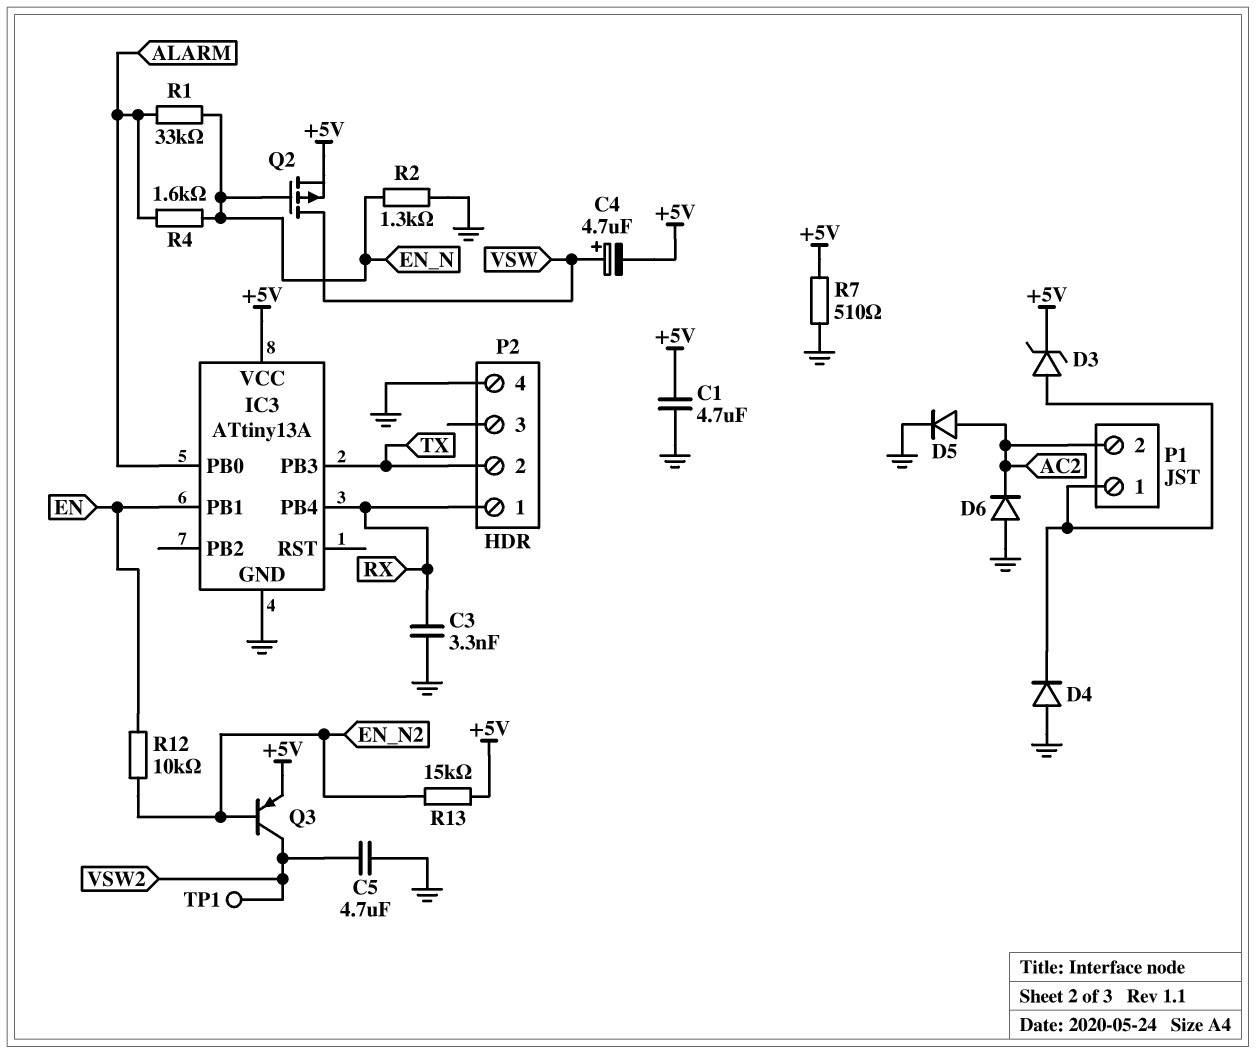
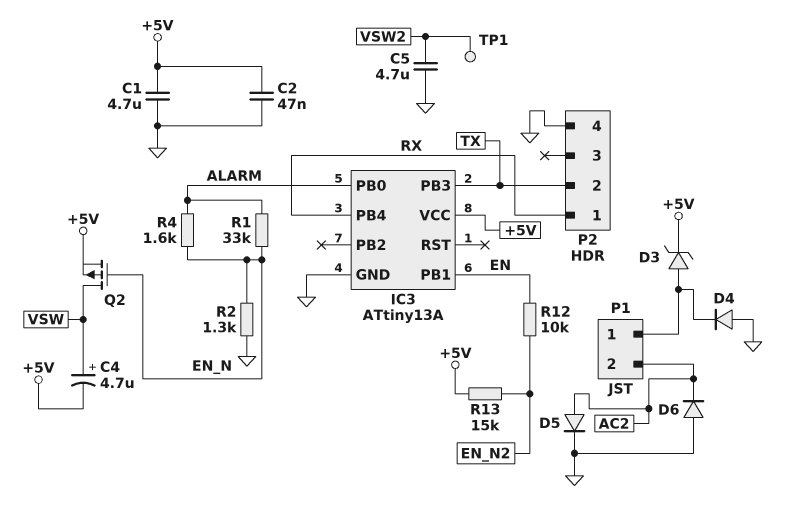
C2: none -> 47nF (+5V, GND)
C3: 3.3nF (GND, RX) -> none
Q3: PNP (B EN_N2, C VSW2, E +5V) -> none
R7: 510 (+5V, GND) -> none

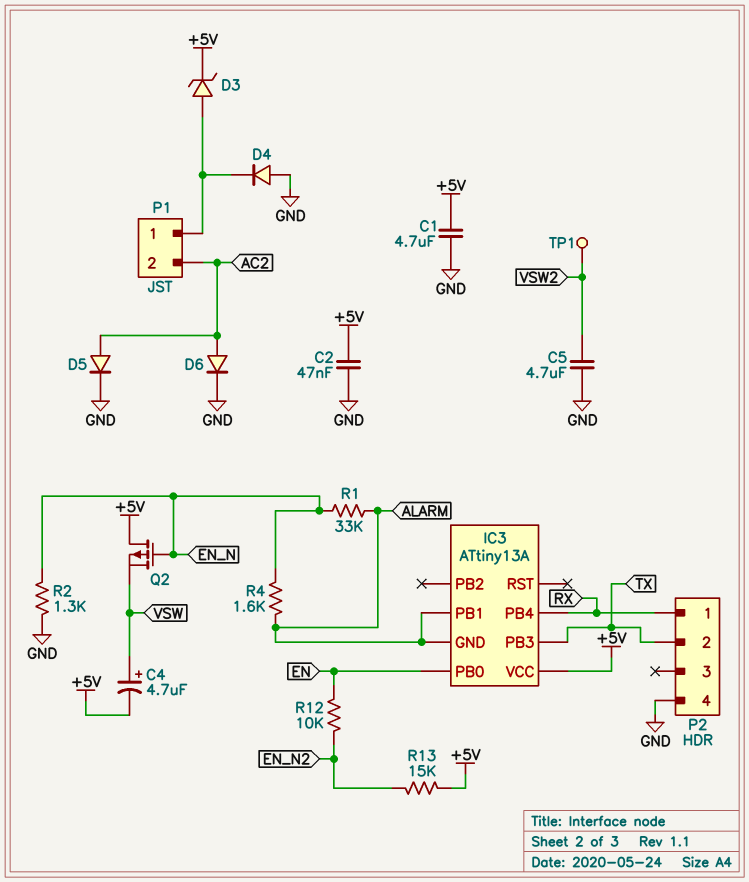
D6: diode (A GND, K AC2) -> diode (A AC2, K GND)
IC3 pin GND: GND -> ALARM
IC3 pin PB0: ALARM -> EN
IC3 pin PB1: EN -> ALARM
Q2: PMOS (G EN_N, D VSW, S +5V) -> PMOS (G EN_N, D +5V, S VSW)

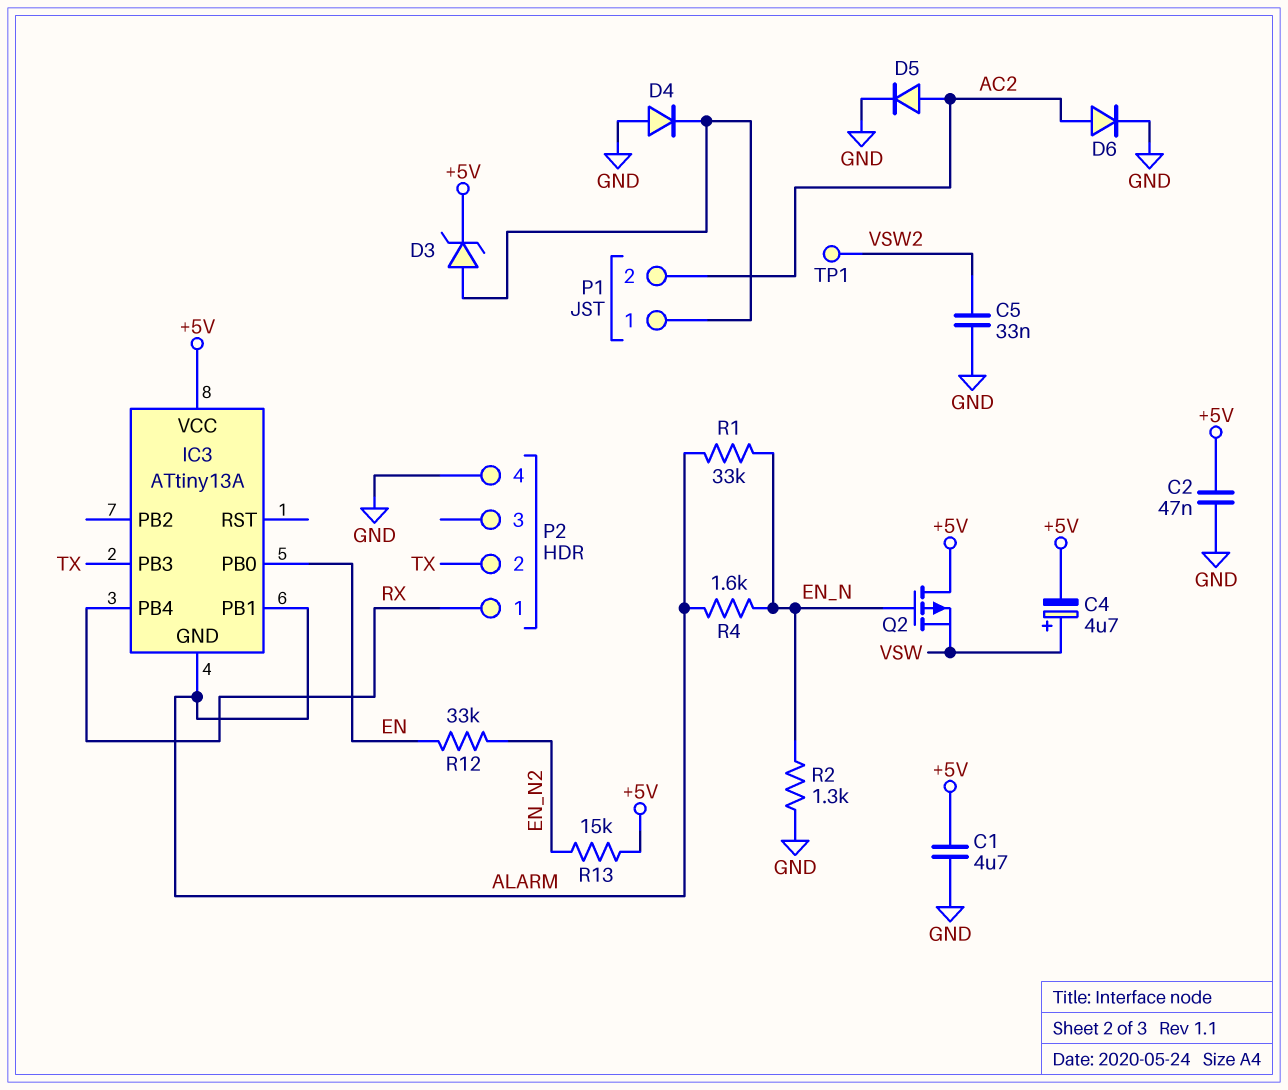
C5: 4.7uF (GND, VSW2) -> 33nF (GND, VSW2)
R12: 10k (EN, EN_N2) -> 33k (EN, EN_N2)

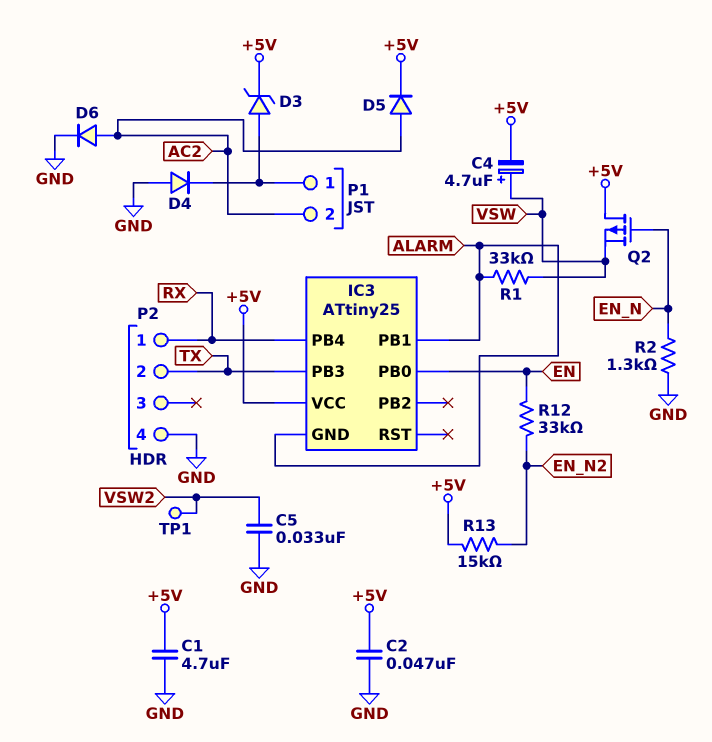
D5: diode (A AC2, K GND) -> diode (A AC2, K +5V)
IC3: ATtiny13A -> ATtiny25
R1: 33k (ALARM, EN_N) -> 33k (ALARM, VSW)
R4: 1.6k (ALARM, EN_N) -> none

